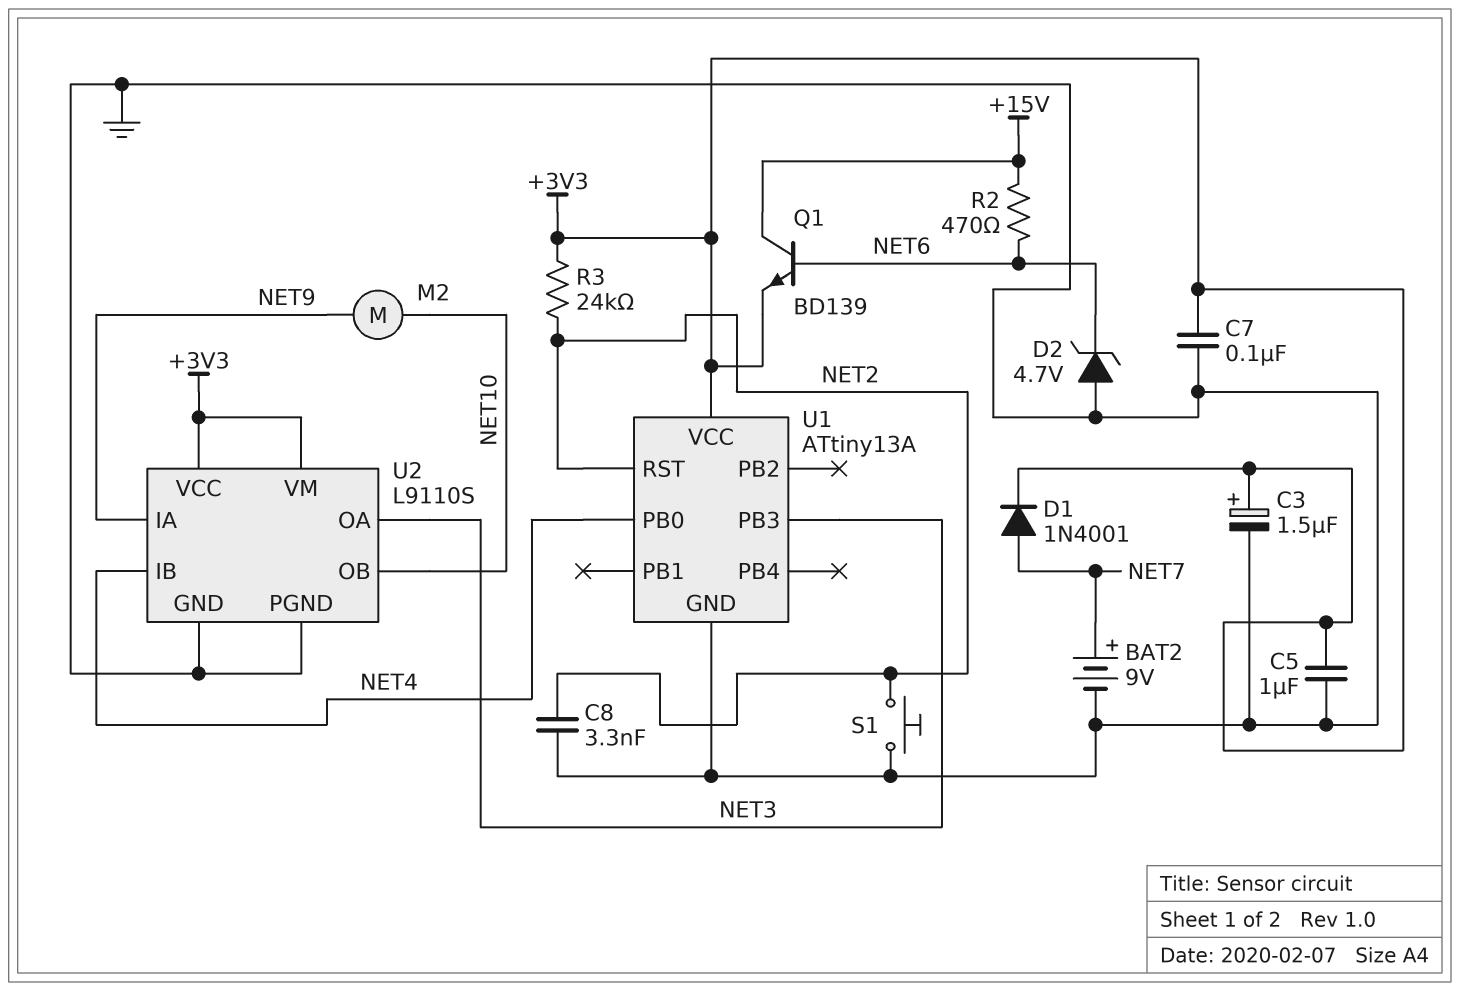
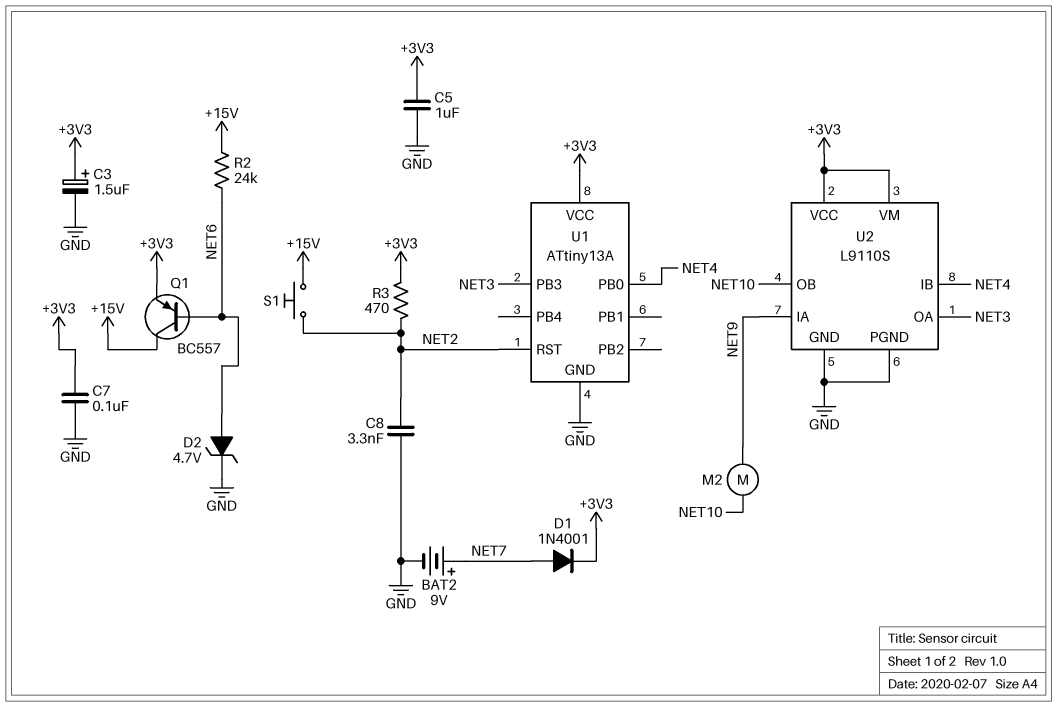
D2: zener 4.7V (A GND, K NET6) -> zener 4.7V (A NET6, K GND)
Q1: NPN BD139 (B NET6, C +15V, E +3V3) -> PNP BC557 (B NET6, C +15V, E +3V3)
R2: 470 (+15V, NET6) -> 24k (+15V, NET6)
R3: 24k (+3V3, NET2) -> 470 (+3V3, NET2)
S1: button (GND, NET2) -> button (+15V, NET2)

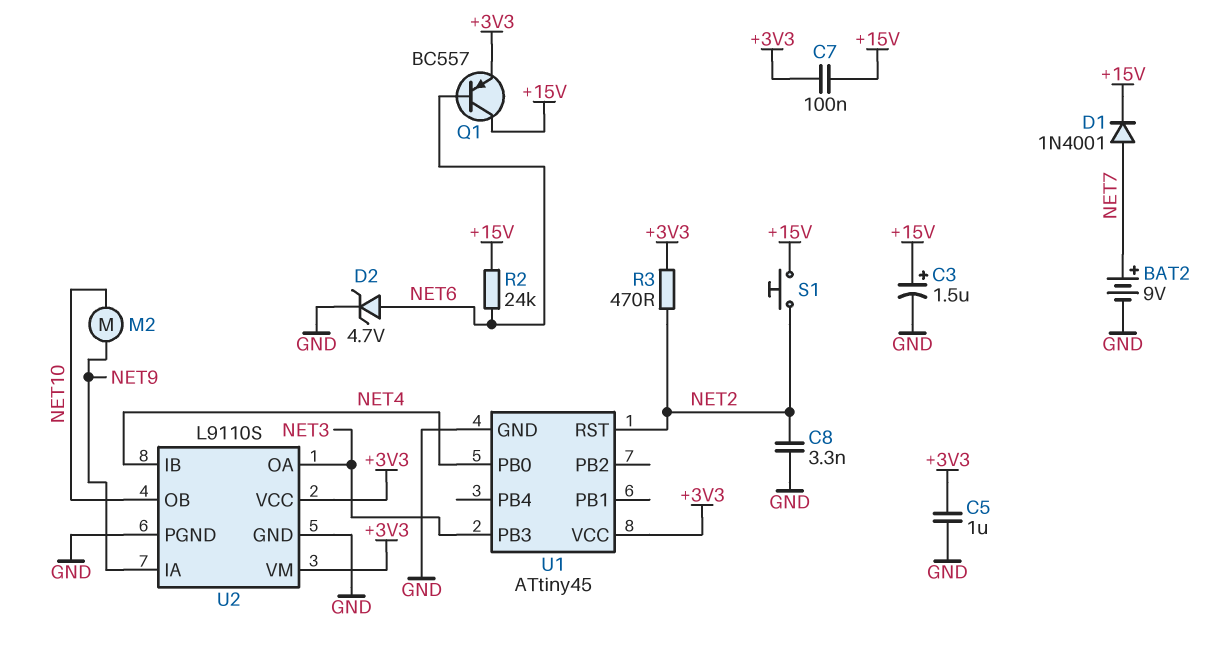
C3: 1.5uF (plus +3V3, minus GND) -> 1.5uF (plus +15V, minus GND)
C7: 100nF (+3V3, GND) -> 100nF (+3V3, +15V)
D1: diode 1N4001 (A NET7, K +3V3) -> diode 1N4001 (A NET7, K +15V)
U1: ATtiny13A -> ATtiny45

